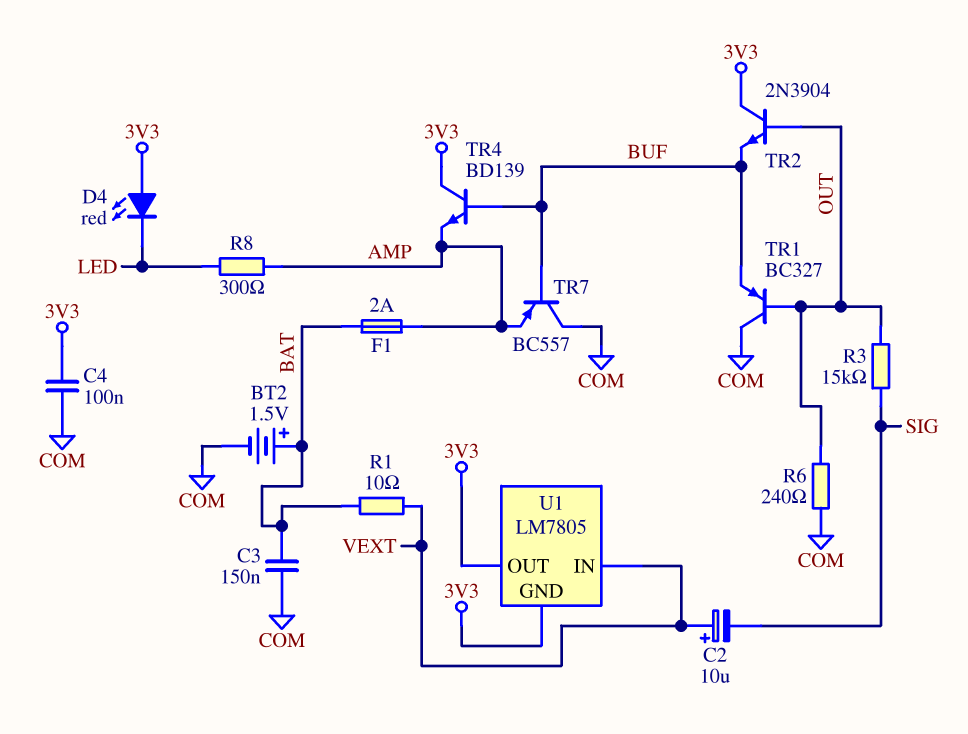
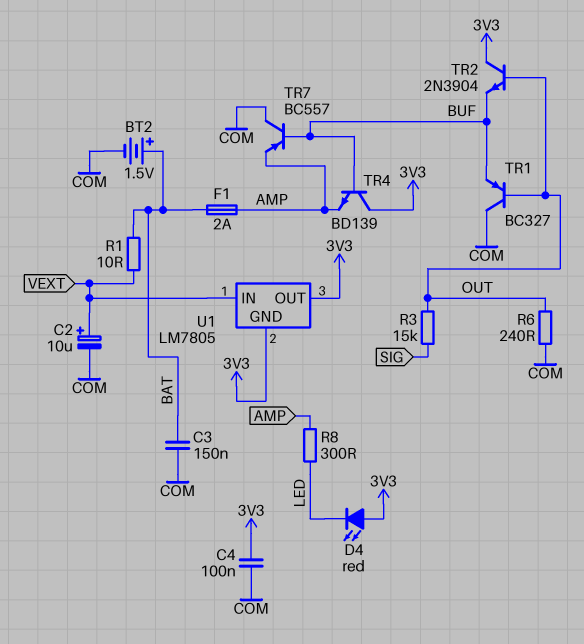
C2: 10uF (plus VEXT, minus SIG) -> 10uF (plus VEXT, minus COM)

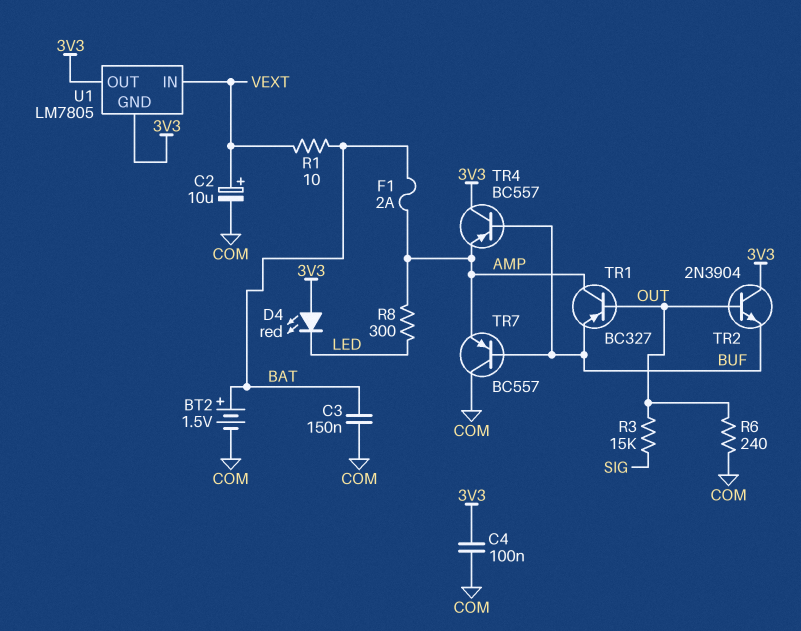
TR1: PNP BC327 (B OUT, C COM, E BUF) -> PNP BC327 (B OUT, C AMP, E BUF)
TR4: NPN BD139 (B BUF, C 3V3, E AMP) -> PNP BC557 (B BUF, C 3V3, E AMP)

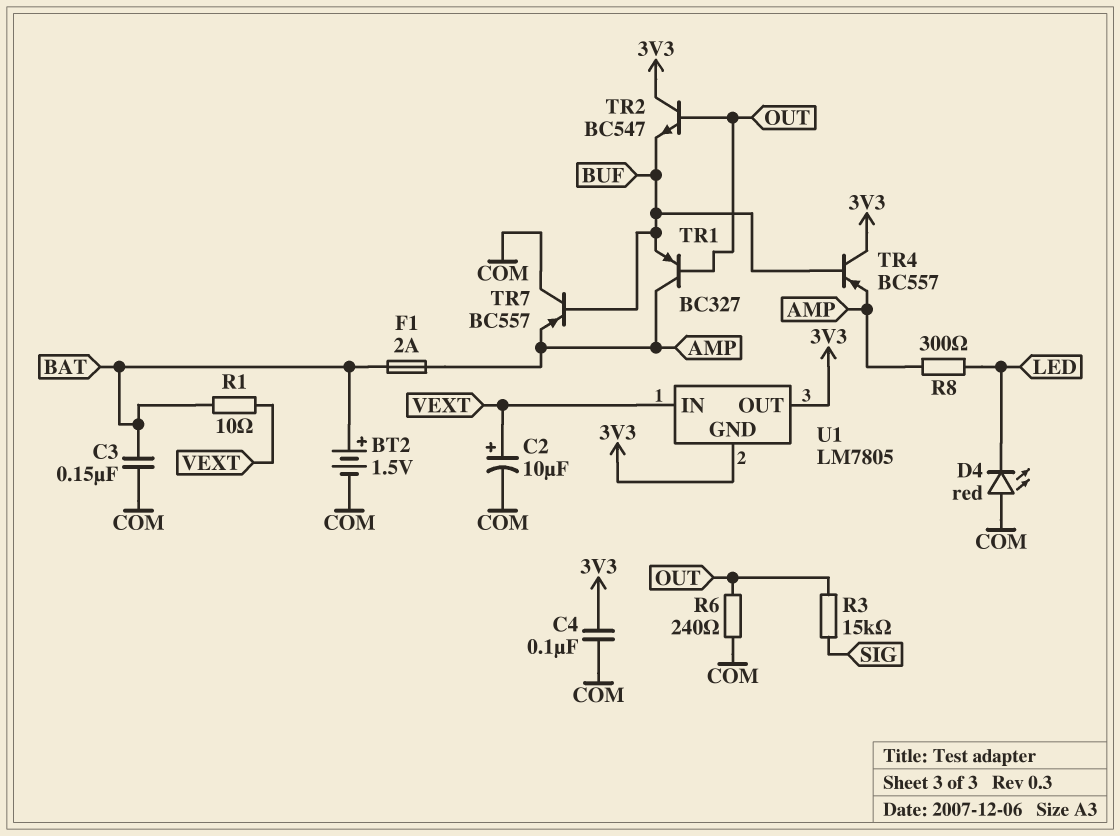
D4: LED red (A 3V3, K LED) -> LED red (A COM, K LED)
TR2: NPN 2N3904 (B OUT, C 3V3, E BUF) -> NPN BC547 (B OUT, C 3V3, E BUF)

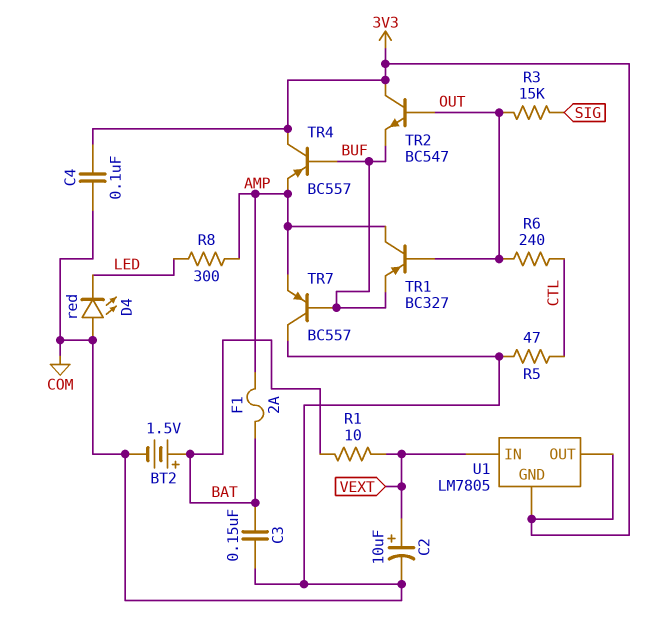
R5: none -> 47 (COM, CTL)
R6: 240 (COM, OUT) -> 240 (CTL, OUT)

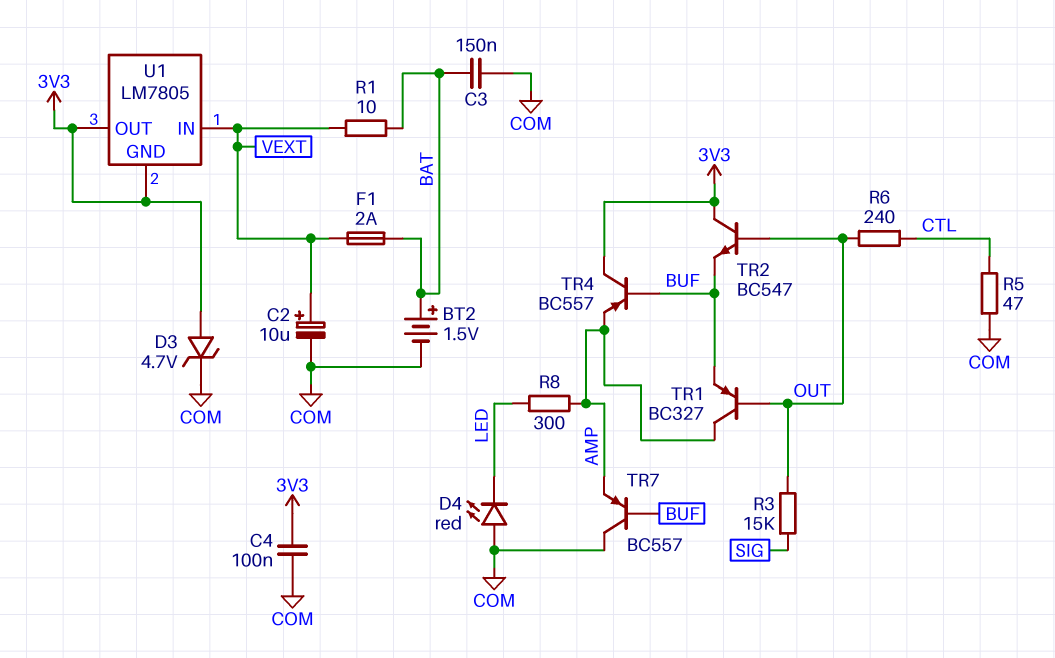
D3: none -> zener 4.7V (A 3V3, K COM)
F1: 2A (AMP, BAT) -> 2A (BAT, VEXT)

